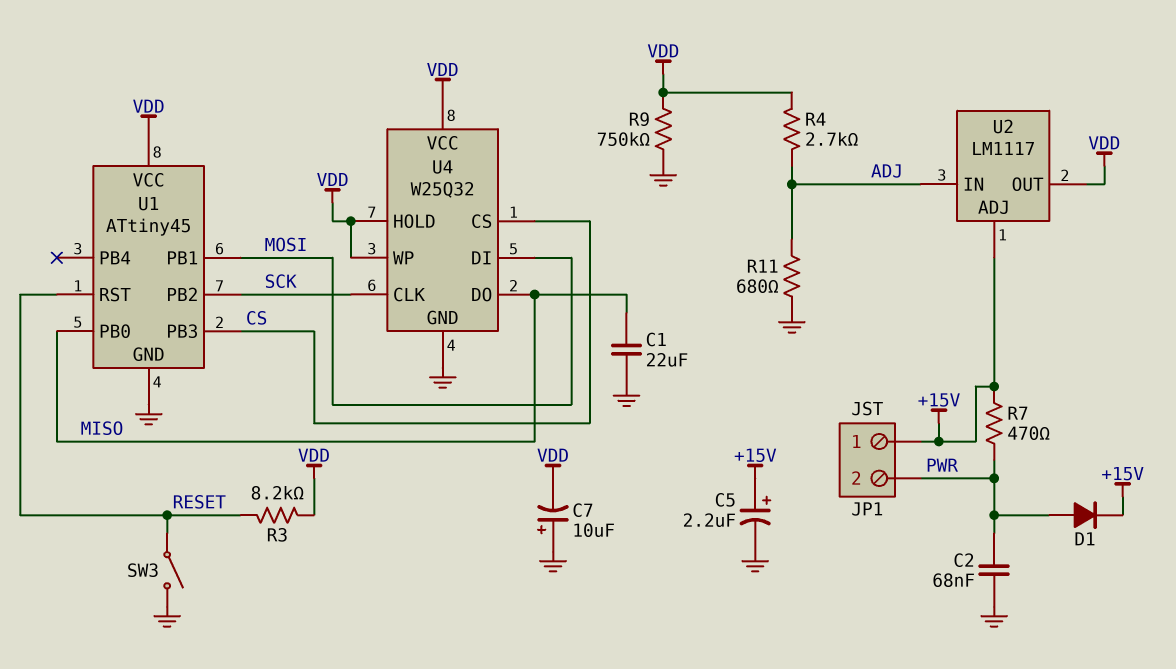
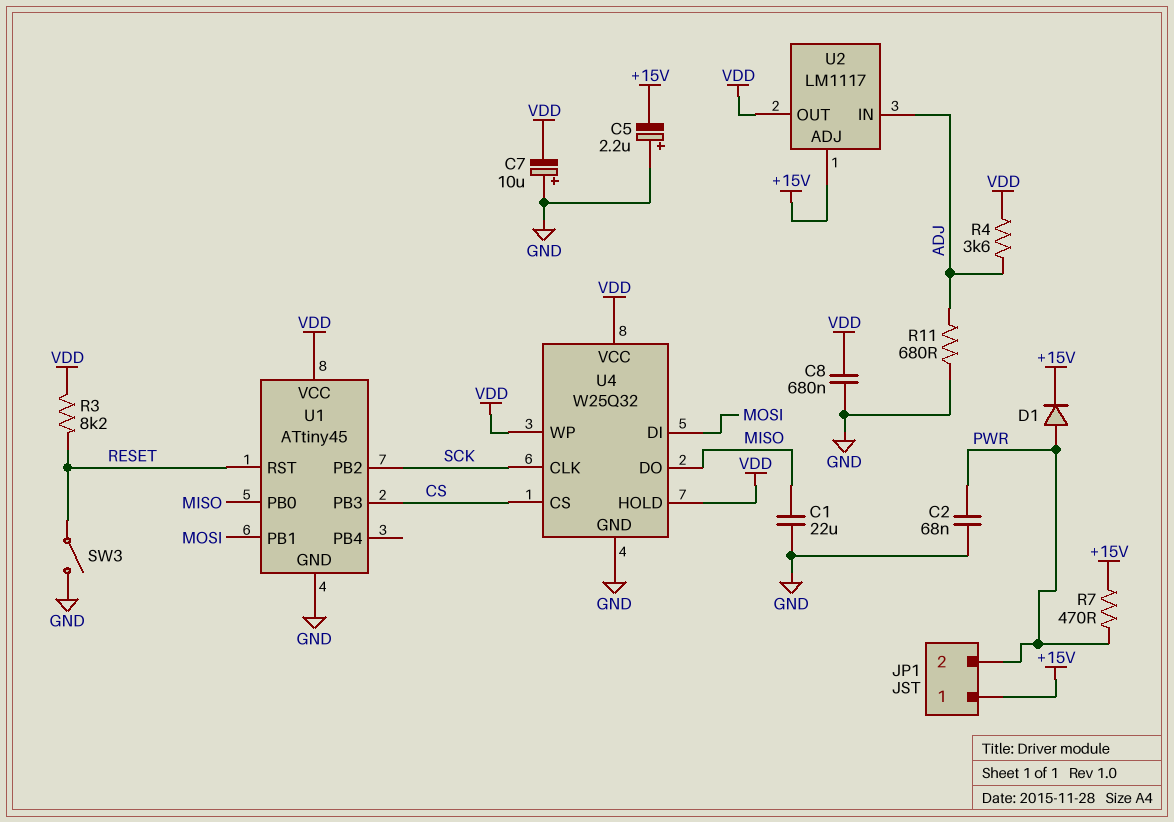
C5: 2.2uF (plus +15V, minus GND) -> 2.2uF (plus GND, minus +15V)
C8: none -> 680nF (GND, VDD)
R4: 2.7k (ADJ, VDD) -> 3.6k (ADJ, VDD)
R9: 750k (GND, VDD) -> none

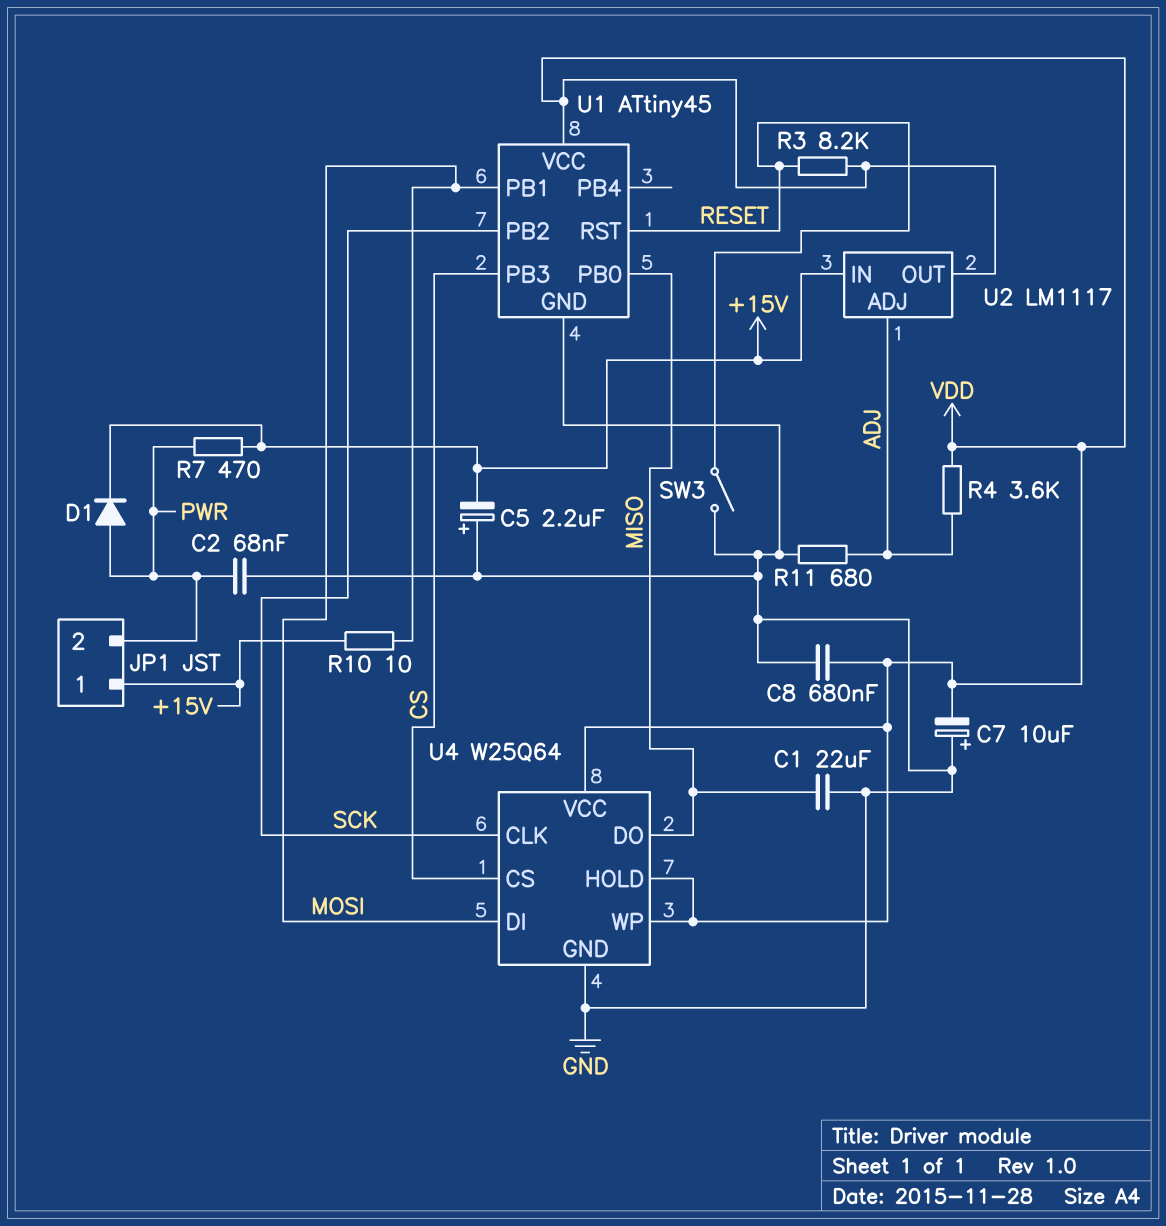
R10: none -> 10 (+15V, MOSI)
U2 pin ADJ: +15V -> ADJ
U2 pin IN: ADJ -> +15V
U4: W25Q32 -> W25Q64

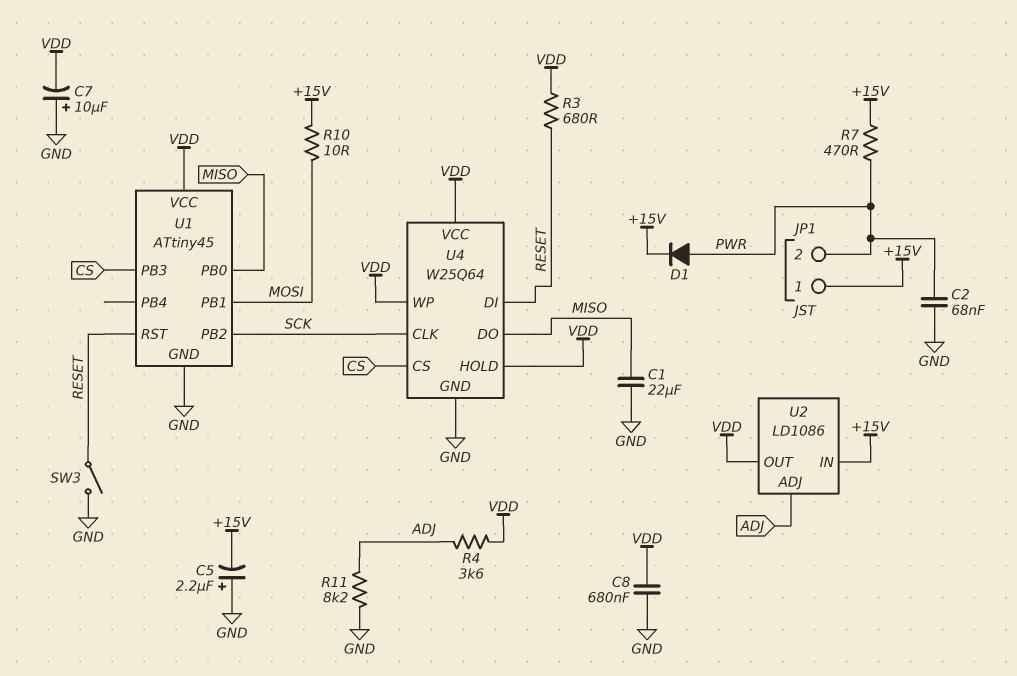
R3: 8.2k (RESET, VDD) -> 680 (RESET, VDD)
R11: 680 (ADJ, GND) -> 8.2k (ADJ, GND)
U2: LM1117 -> LD1086
U4 pin DI: MOSI -> RESET

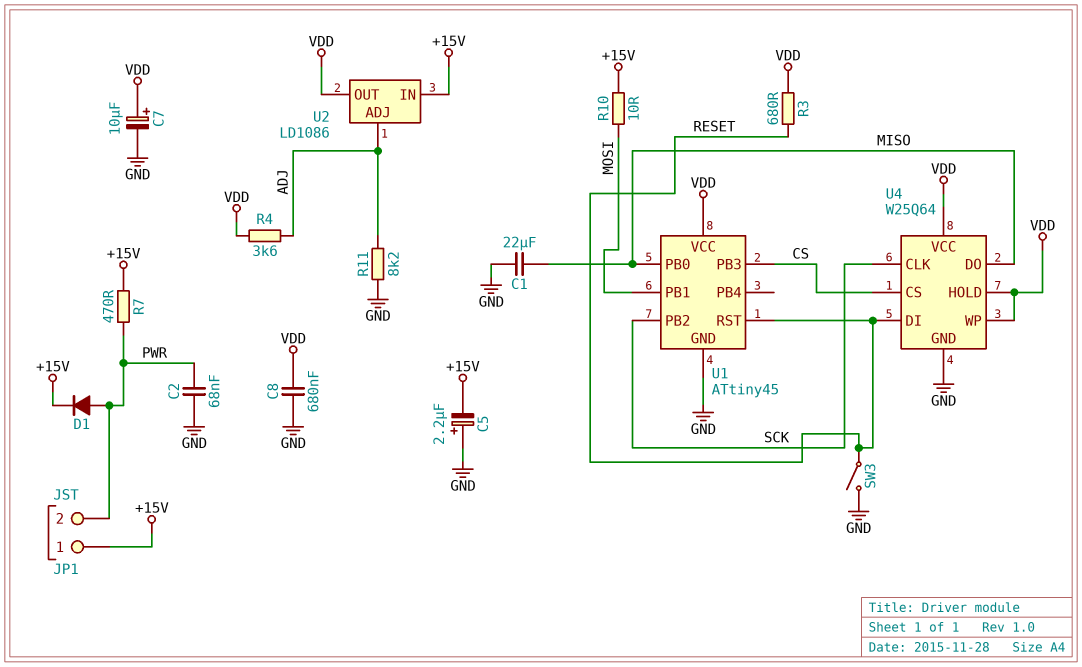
C7: 10uF (plus GND, minus VDD) -> 10uF (plus VDD, minus GND)

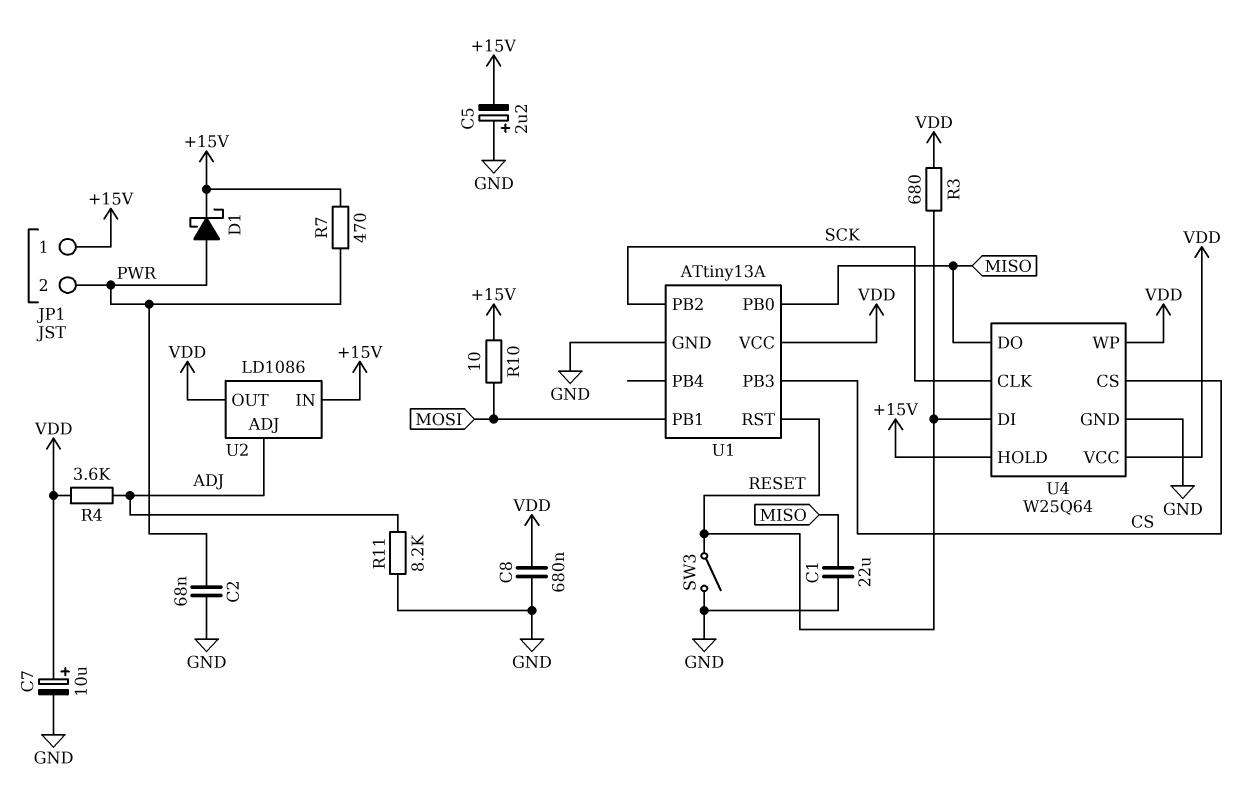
D1: diode (A PWR, K +15V) -> schottky (A PWR, K +15V)
U1: ATtiny45 -> ATtiny13A
U4 pin HOLD: VDD -> +15V

